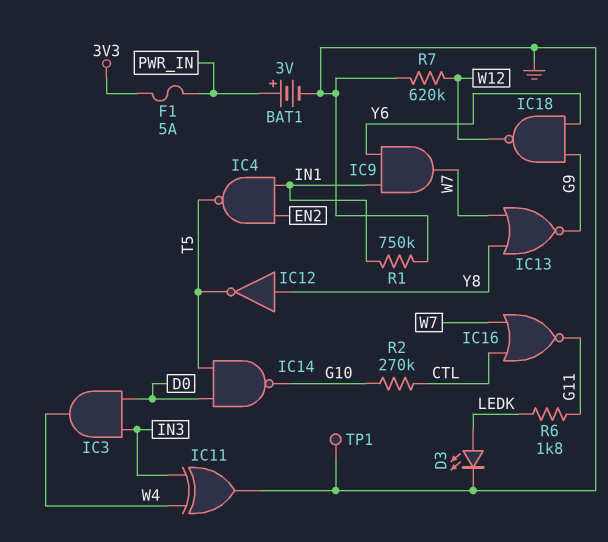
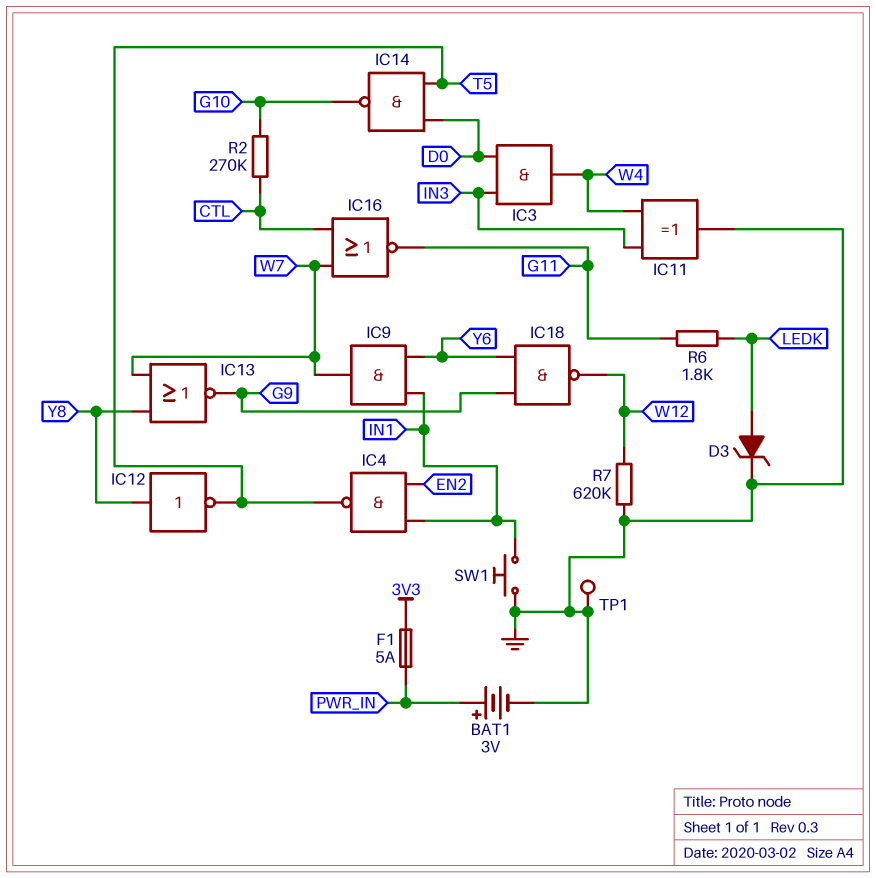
D3: LED (A LEDK, K GND) -> zener (A LEDK, K GND)
R1: 750k (GND, IN1) -> none
SW1: none -> button (GND, IN1)

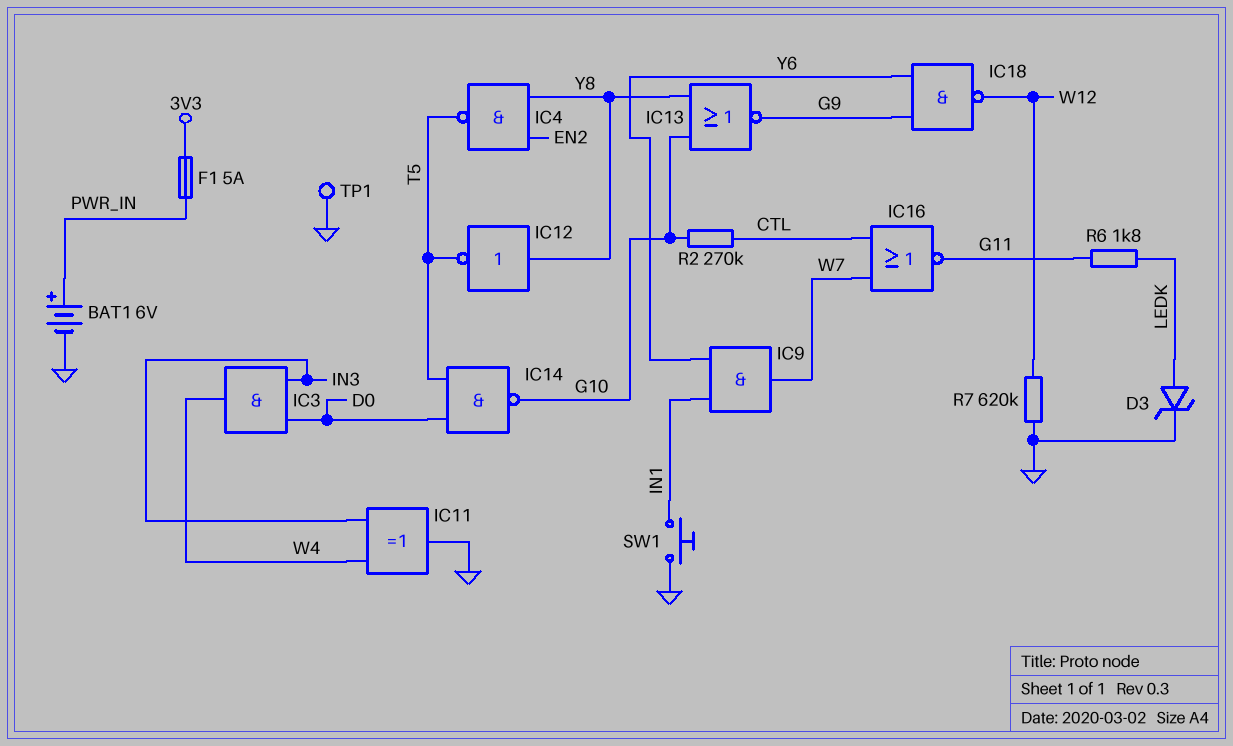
BAT1: 3V (plus PWR_IN, minus GND) -> 6V (plus PWR_IN, minus GND)
IC4: NAND (in EN2, in IN1, out T5) -> NAND (in EN2, in Y8, out T5)
IC13: NOR (in W7, in Y8, out G9) -> NOR (in G10, in Y8, out G9)

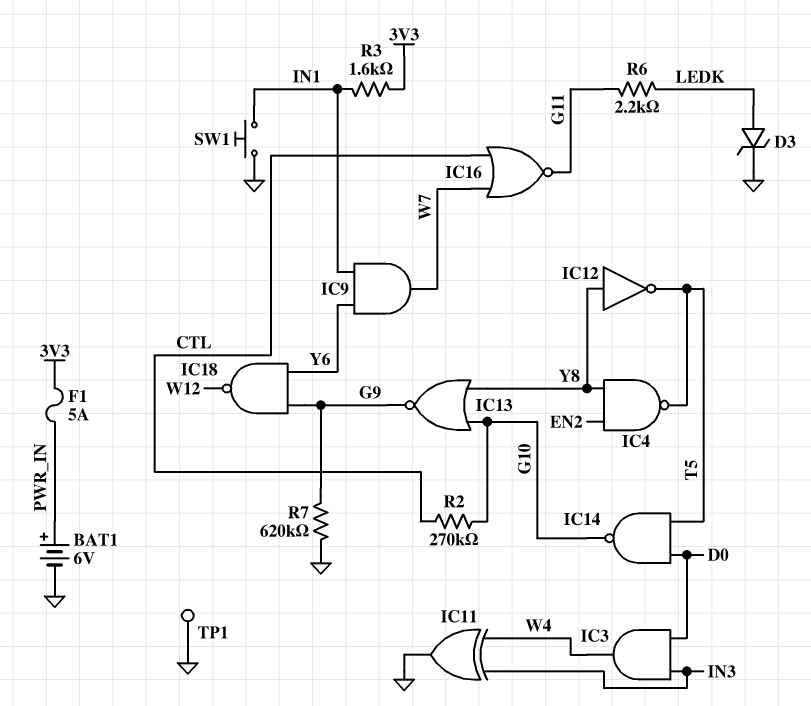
R3: none -> 1.6k (3V3, IN1)
R6: 1.8k (G11, LEDK) -> 2.2k (G11, LEDK)
R7: 620k (GND, W12) -> 620k (G9, GND)

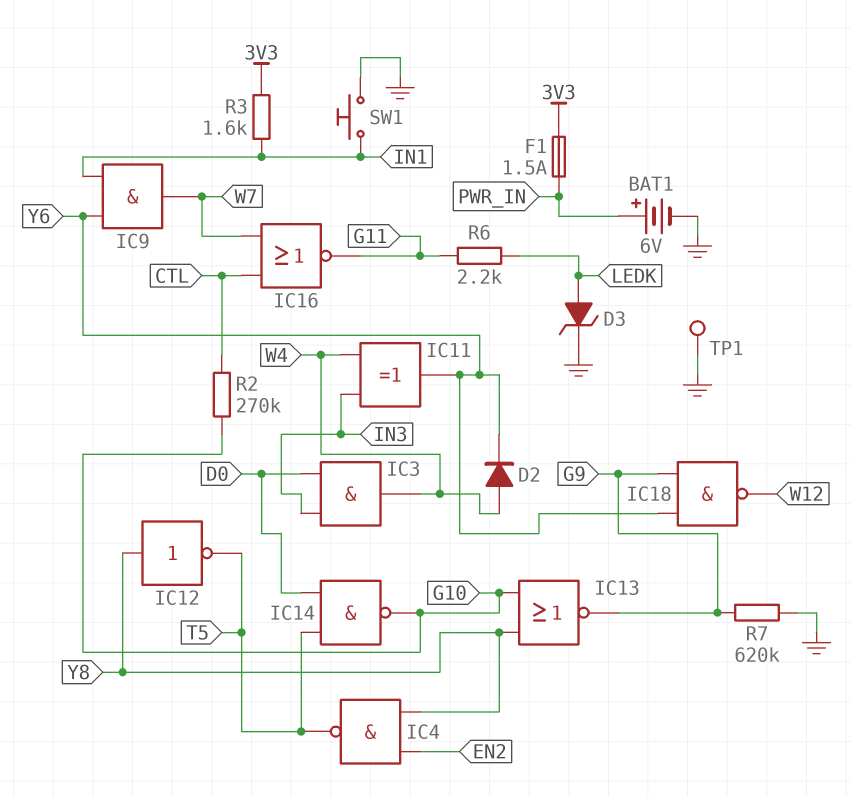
D2: none -> diode (A W4, K Y6)
F1: 5A (3V3, PWR_IN) -> 1.5A (3V3, PWR_IN)
IC11: XOR (in IN3, in W4, out GND) -> XOR (in IN3, in W4, out Y6)

